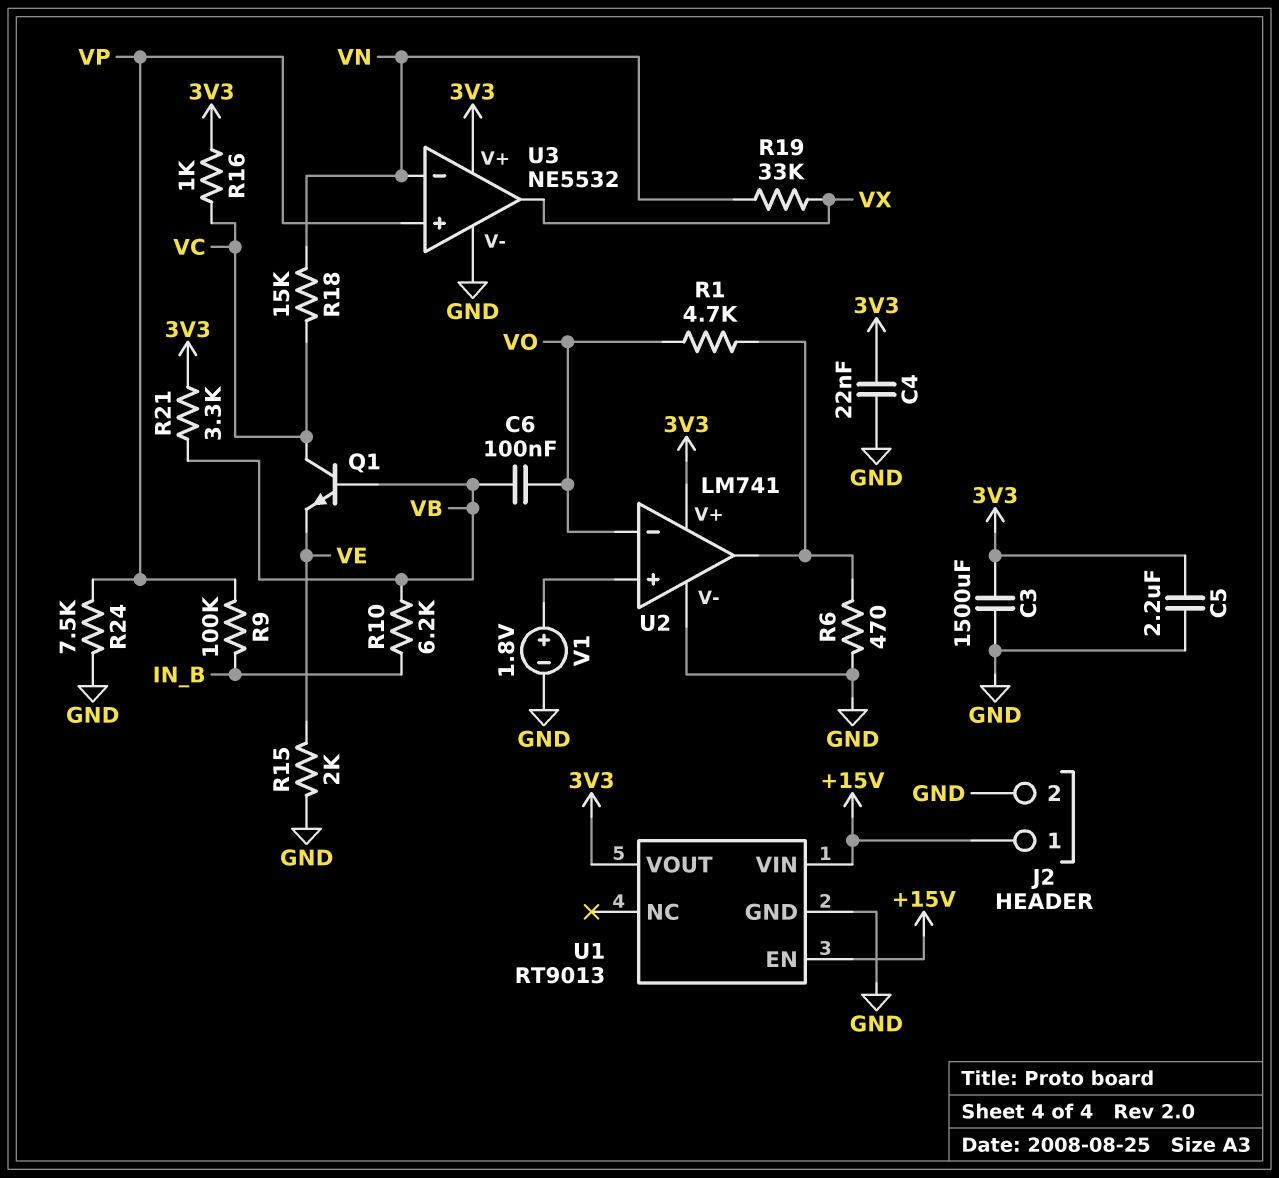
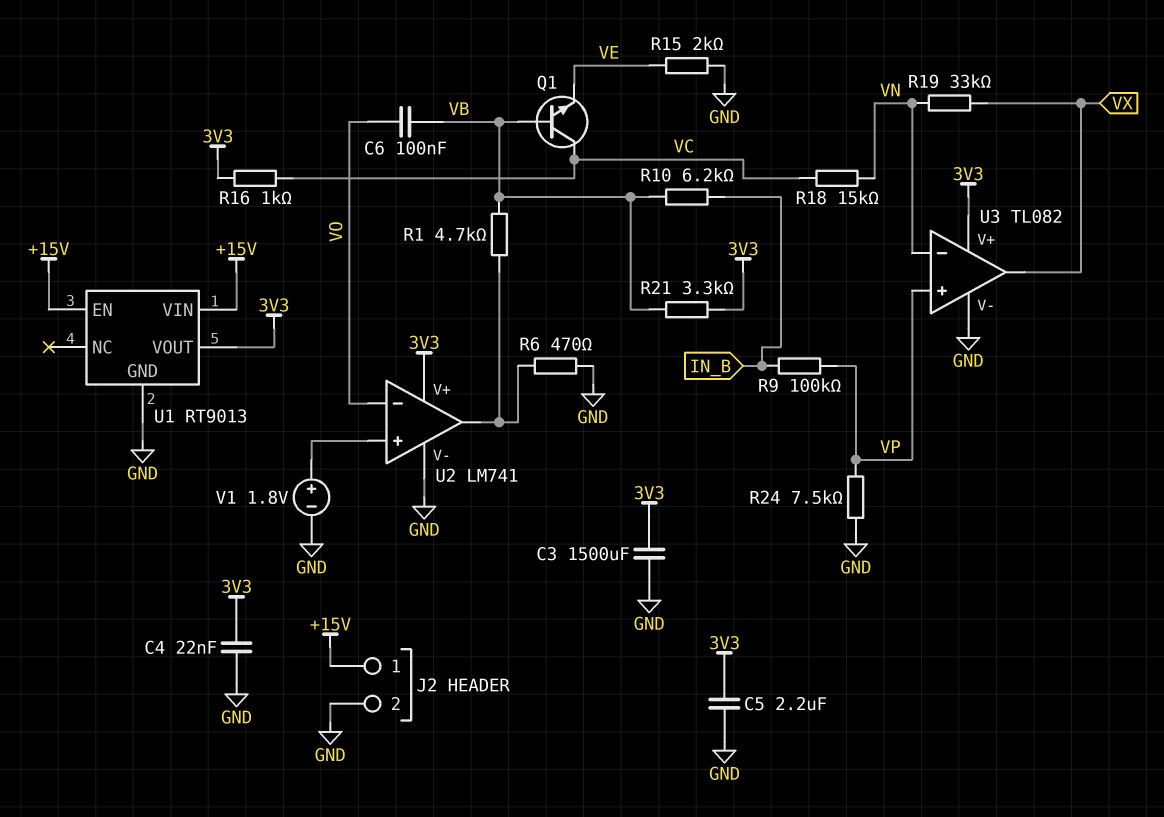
R1: 4.7k (U2/out, VO) -> 4.7k (U2/out, VB)
U3: NE5532 -> TL082

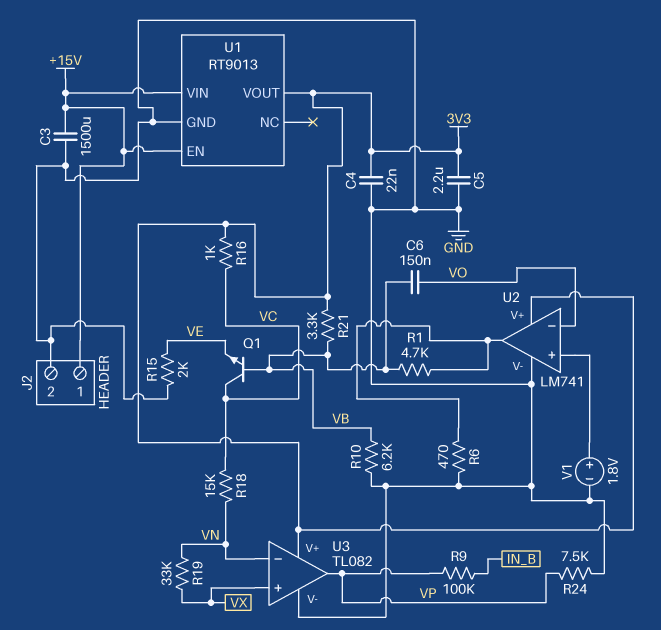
C3: 1500uF (3V3, GND) -> 1500uF (+15V, GND)
C6: 100nF (VB, VO) -> 150nF (VB, VO)
R10: 6.2k (IN_B, VB) -> 6.2k (GND, VB)
U3 pin in+: VP -> VX
U3 pin out: VX -> VP

